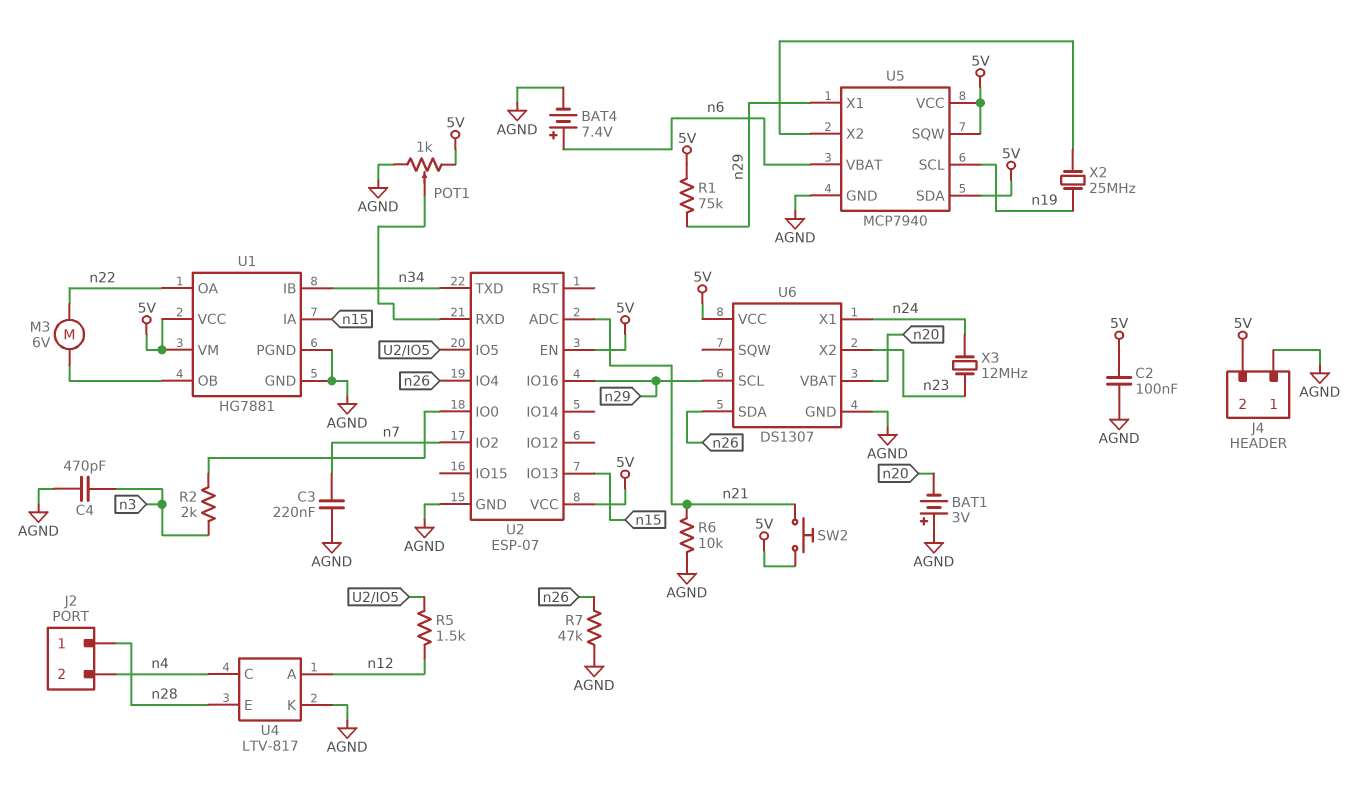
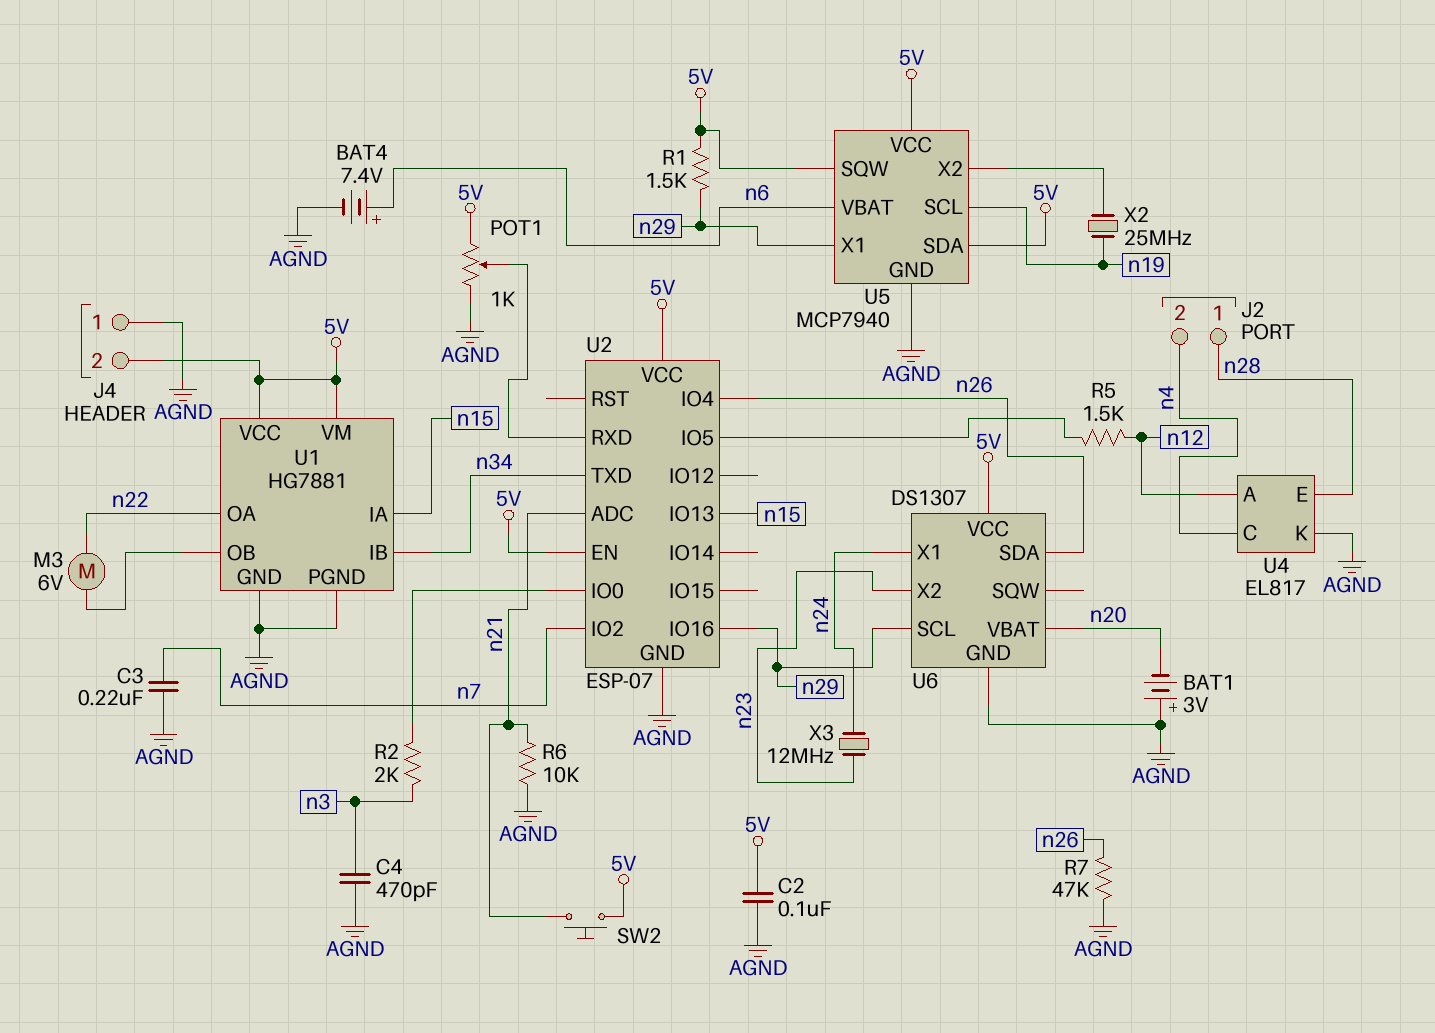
R1: 75k (5V, n29) -> 1.5k (5V, n29)
U4: LTV-817 -> EL817

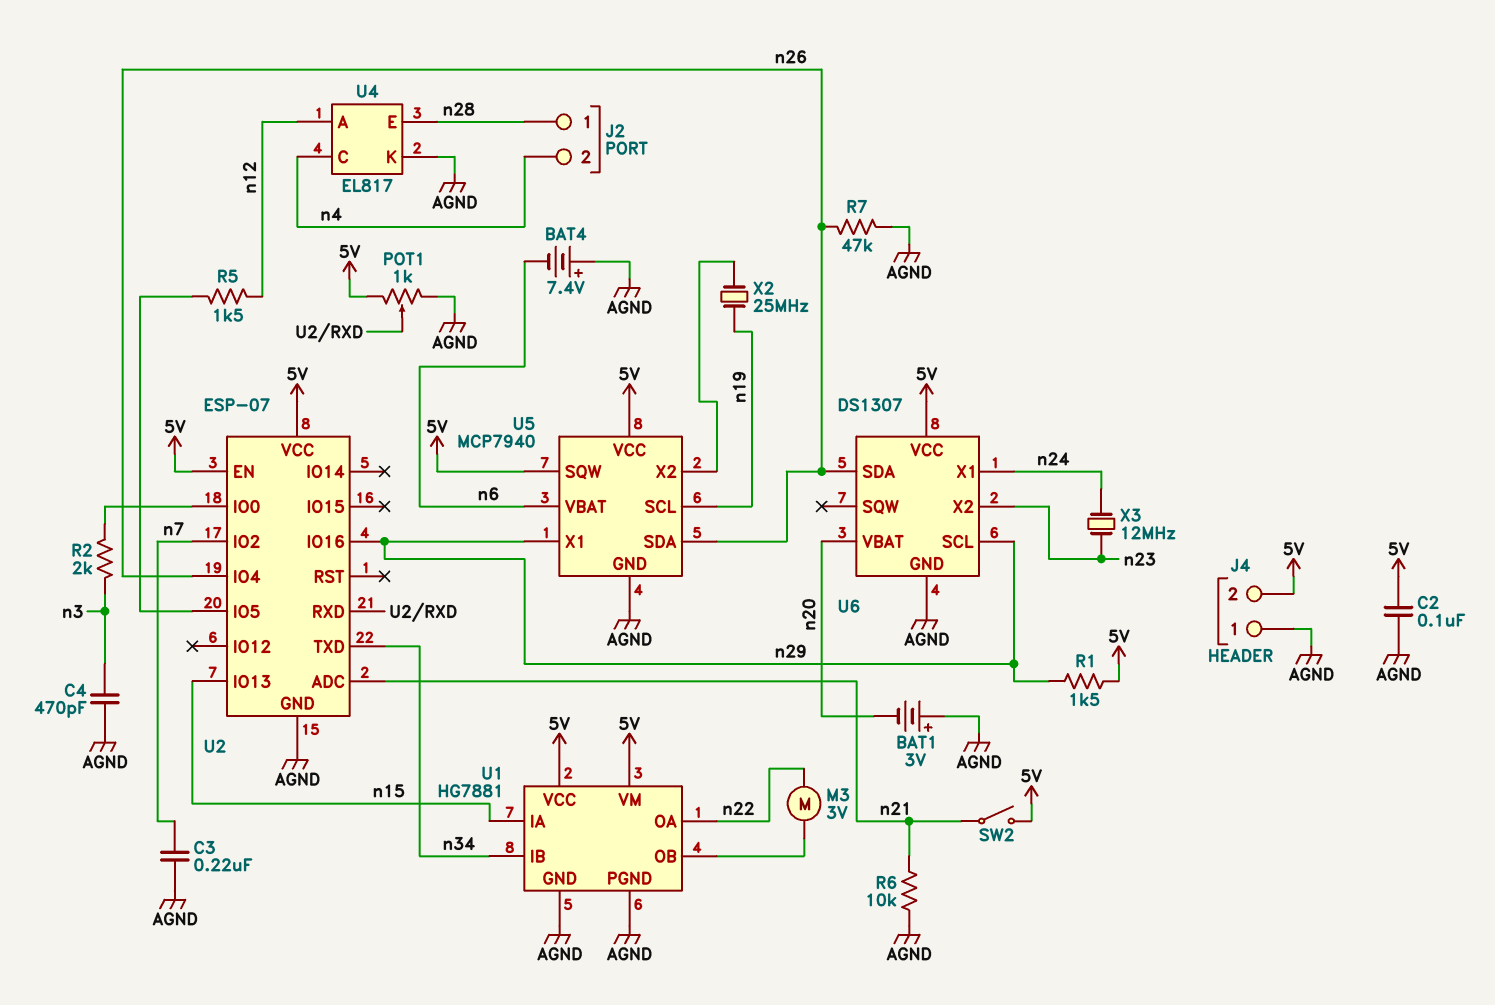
BAT4: 7.4V (plus n6, minus AGND) -> 7.4V (plus AGND, minus n6)
M3: motor 6V (U1/OB, n22) -> motor 3V (U1/OB, n22)
SW2: button (5V, n21) -> switch (5V, n21)
U5 pin SDA: 5V -> n26

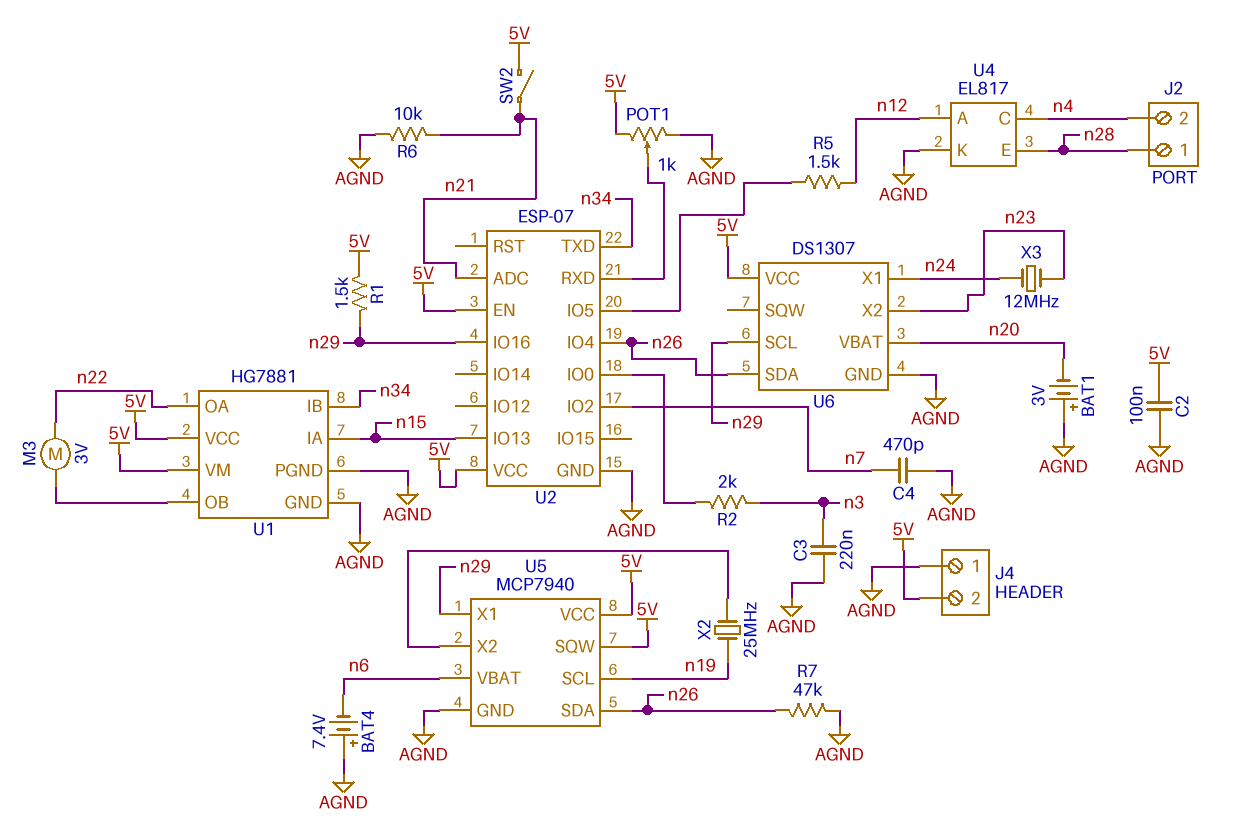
C3: 220nF (AGND, n7) -> 220nF (AGND, n3)
C4: 470pF (AGND, n3) -> 470pF (AGND, n7)

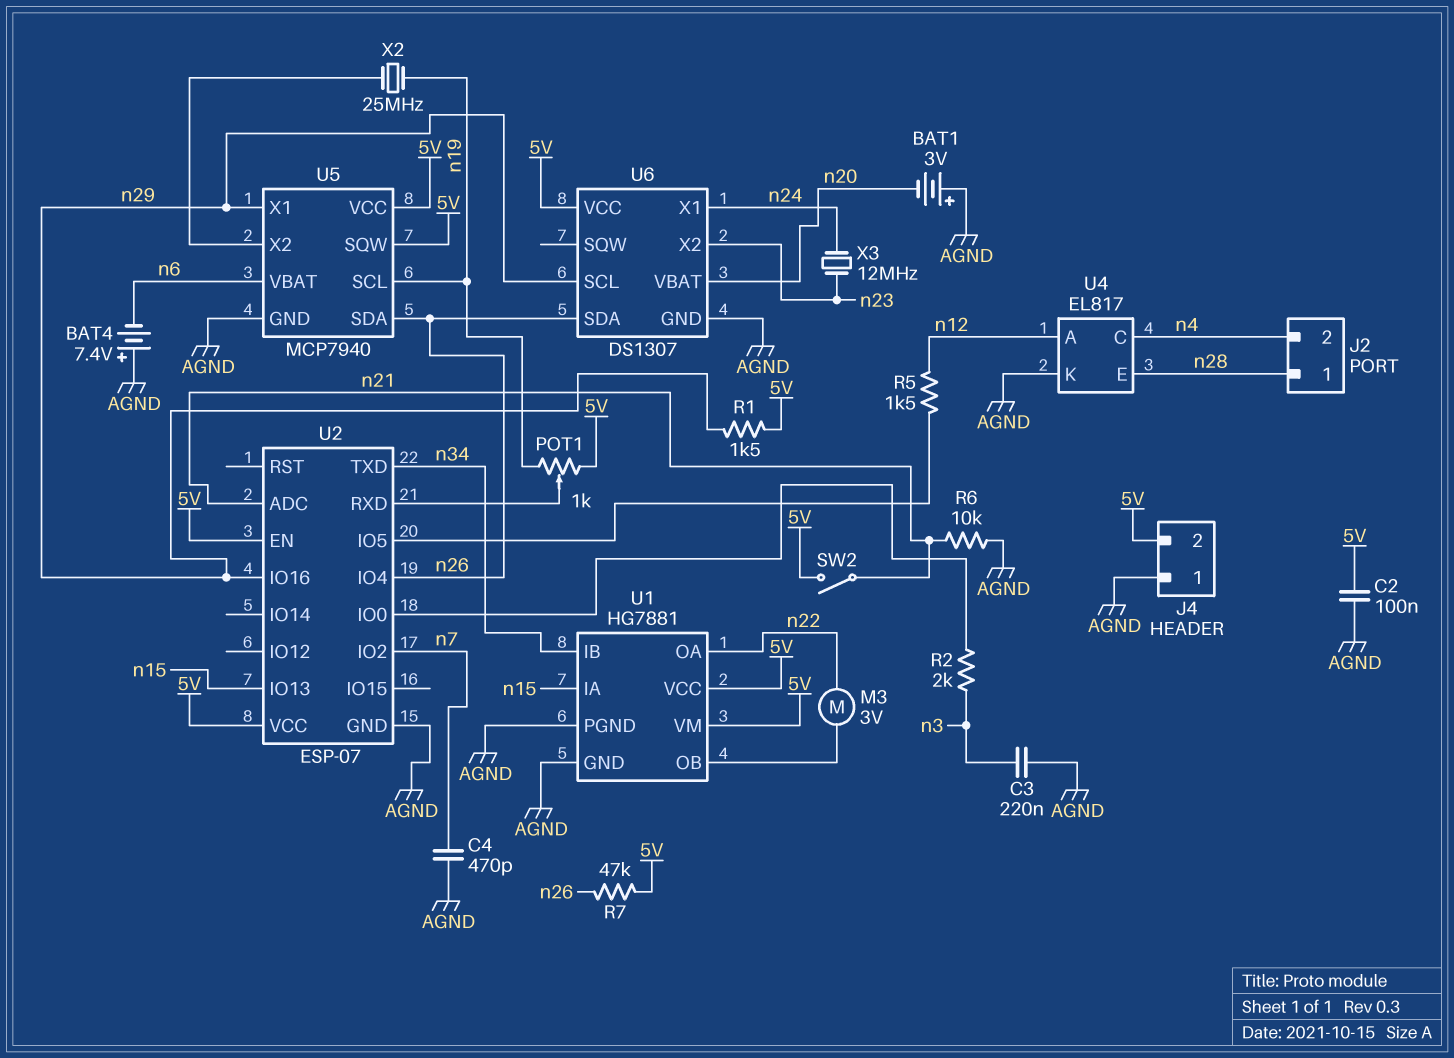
POT1: 1k (5V, AGND, wiper U2/RXD) -> 1k (5V, n19, wiper U2/RXD)
R7: 47k (AGND, n26) -> 47k (5V, n26)

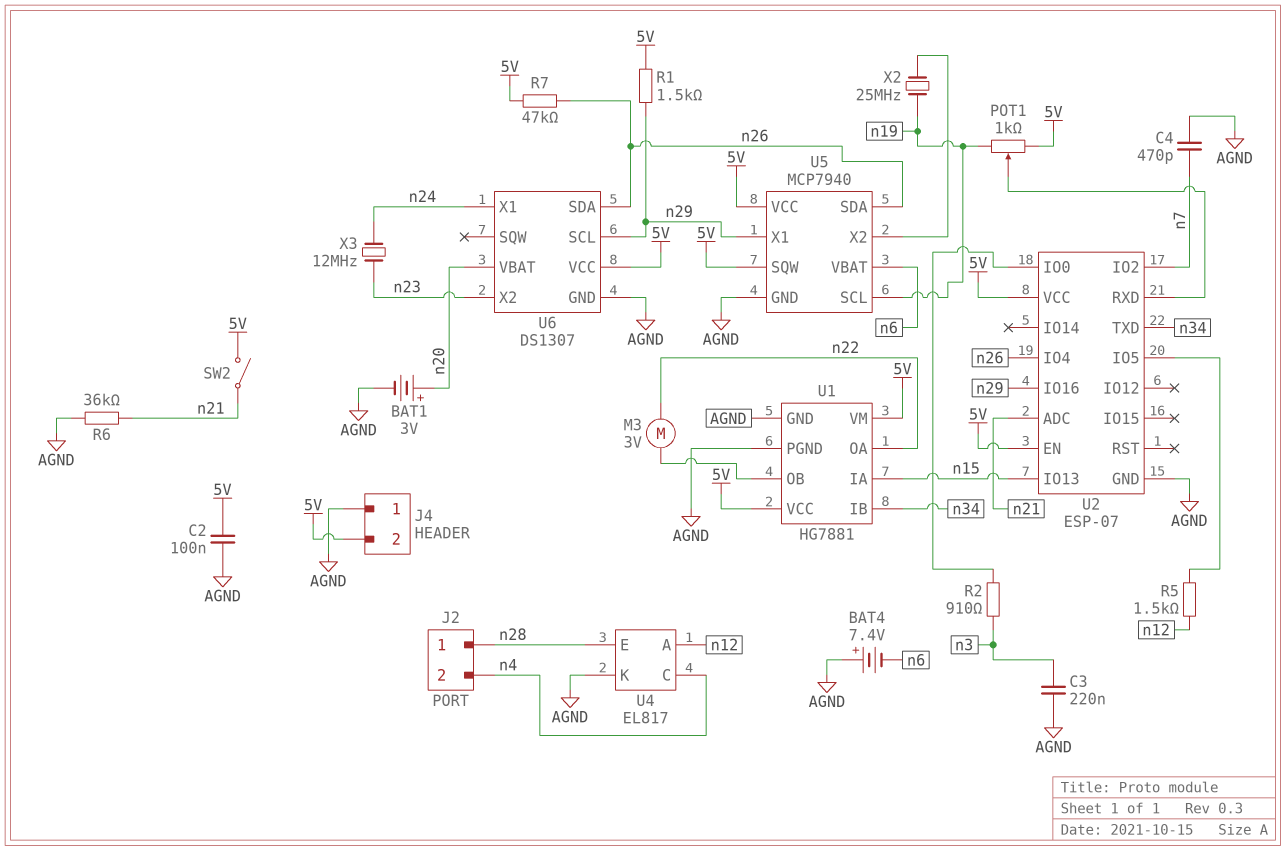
BAT1: 3V (plus AGND, minus n20) -> 3V (plus n20, minus AGND)
R2: 2k (U2/IO0, n3) -> 910 (U2/IO0, n3)
R6: 10k (AGND, n21) -> 36k (AGND, n21)

